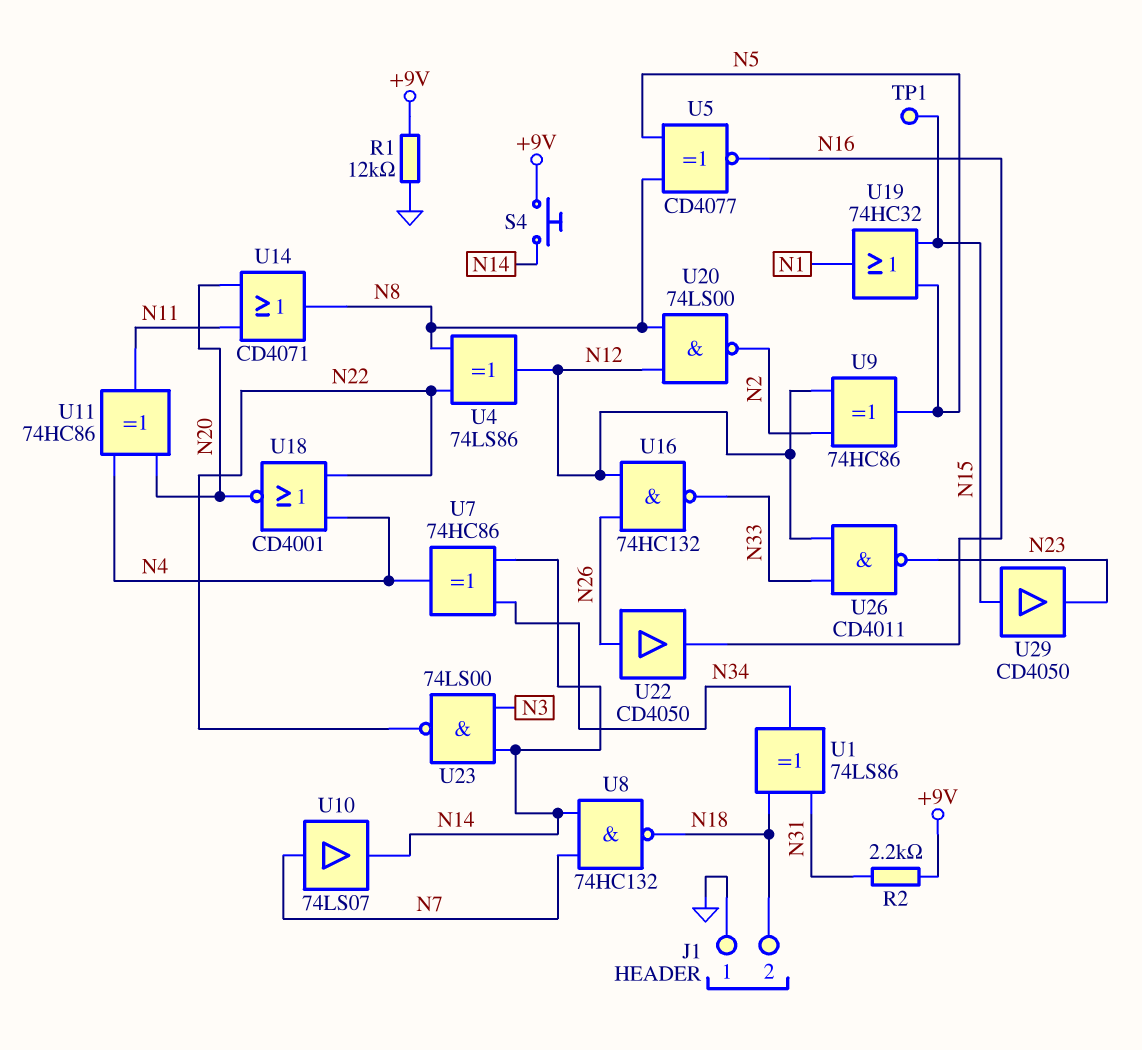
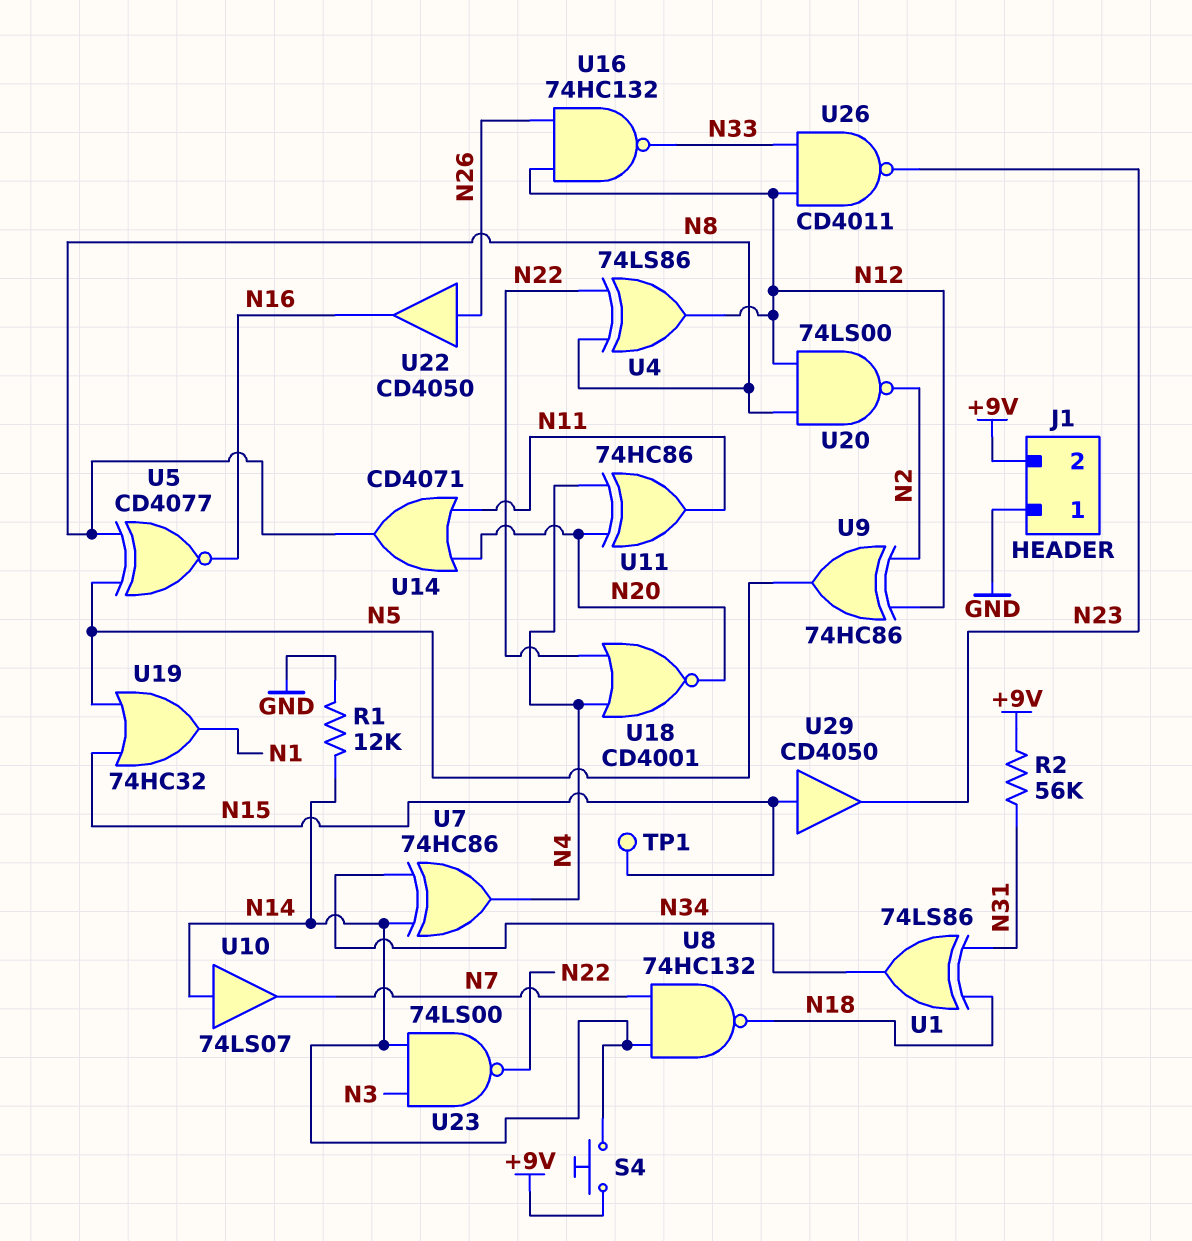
J1 pin 2: N18 -> +9V
R1: 12k (+9V, GND) -> 12k (GND, N14)
R2: 2.2k (+9V, N31) -> 56k (+9V, N31)
U10: buffer 74LS07 (in N7, out N14) -> buffer 74LS07 (in N14, out N7)

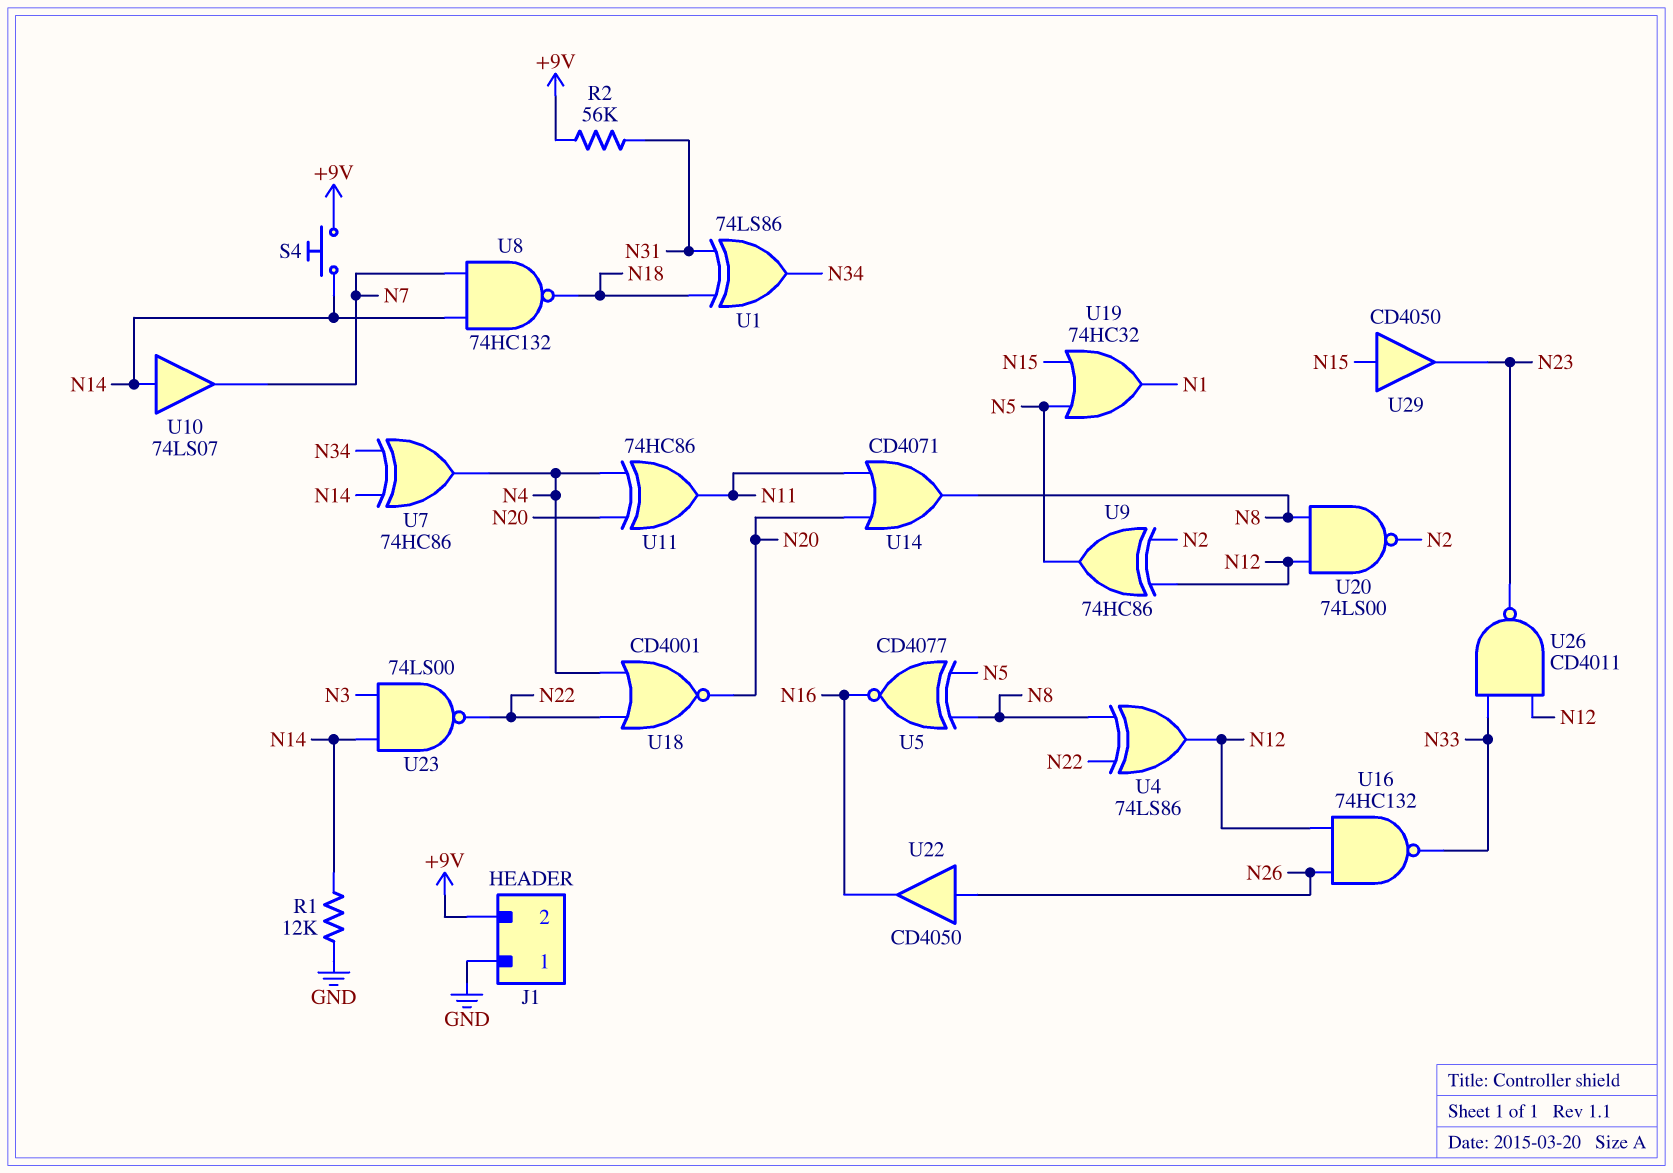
TP1: test point (N15) -> none

